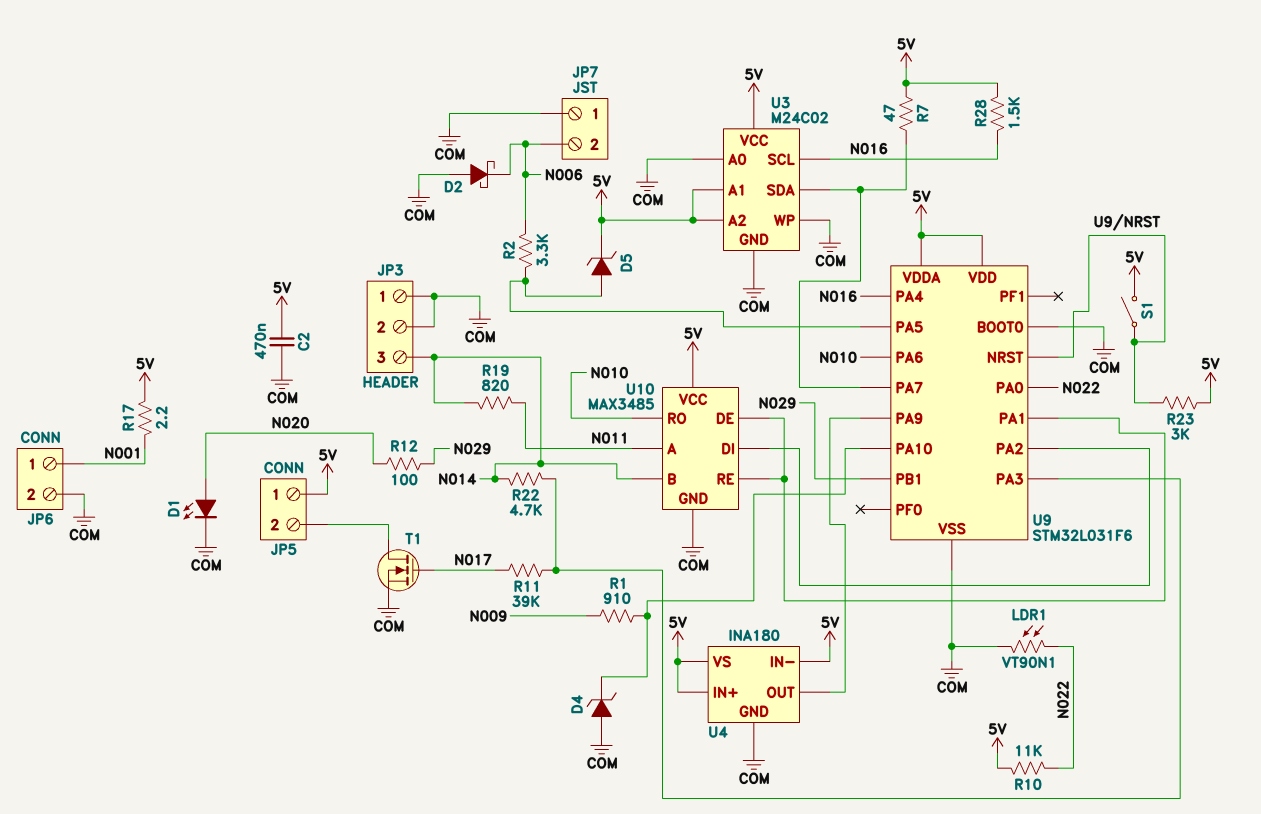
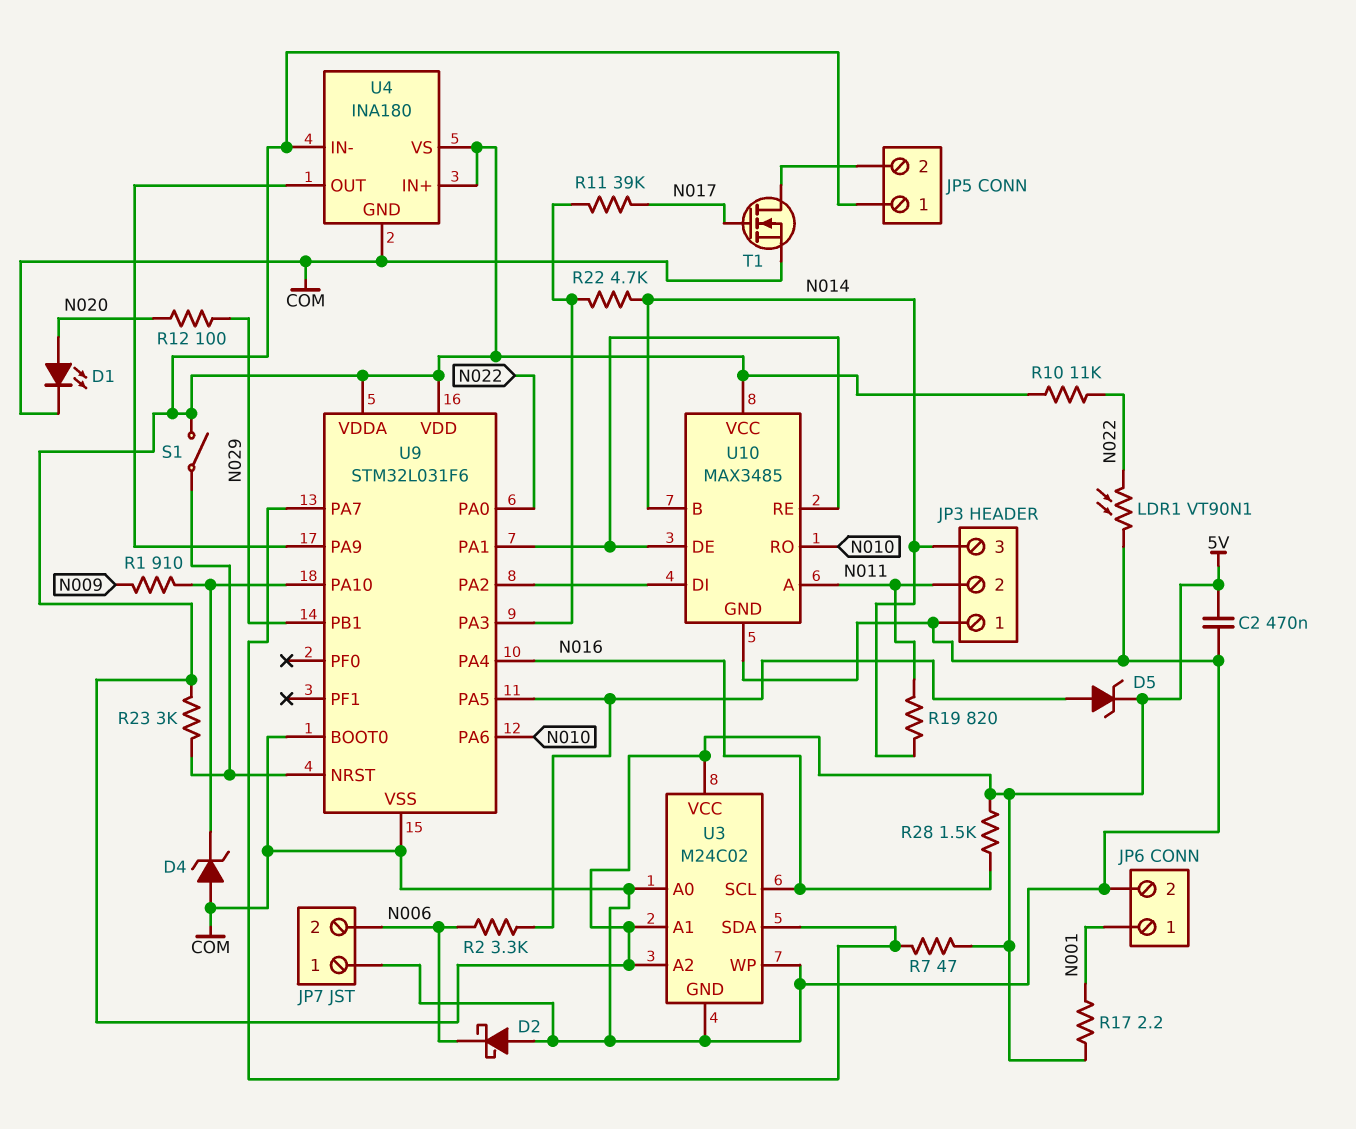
JP3 pin 2: COM -> N011

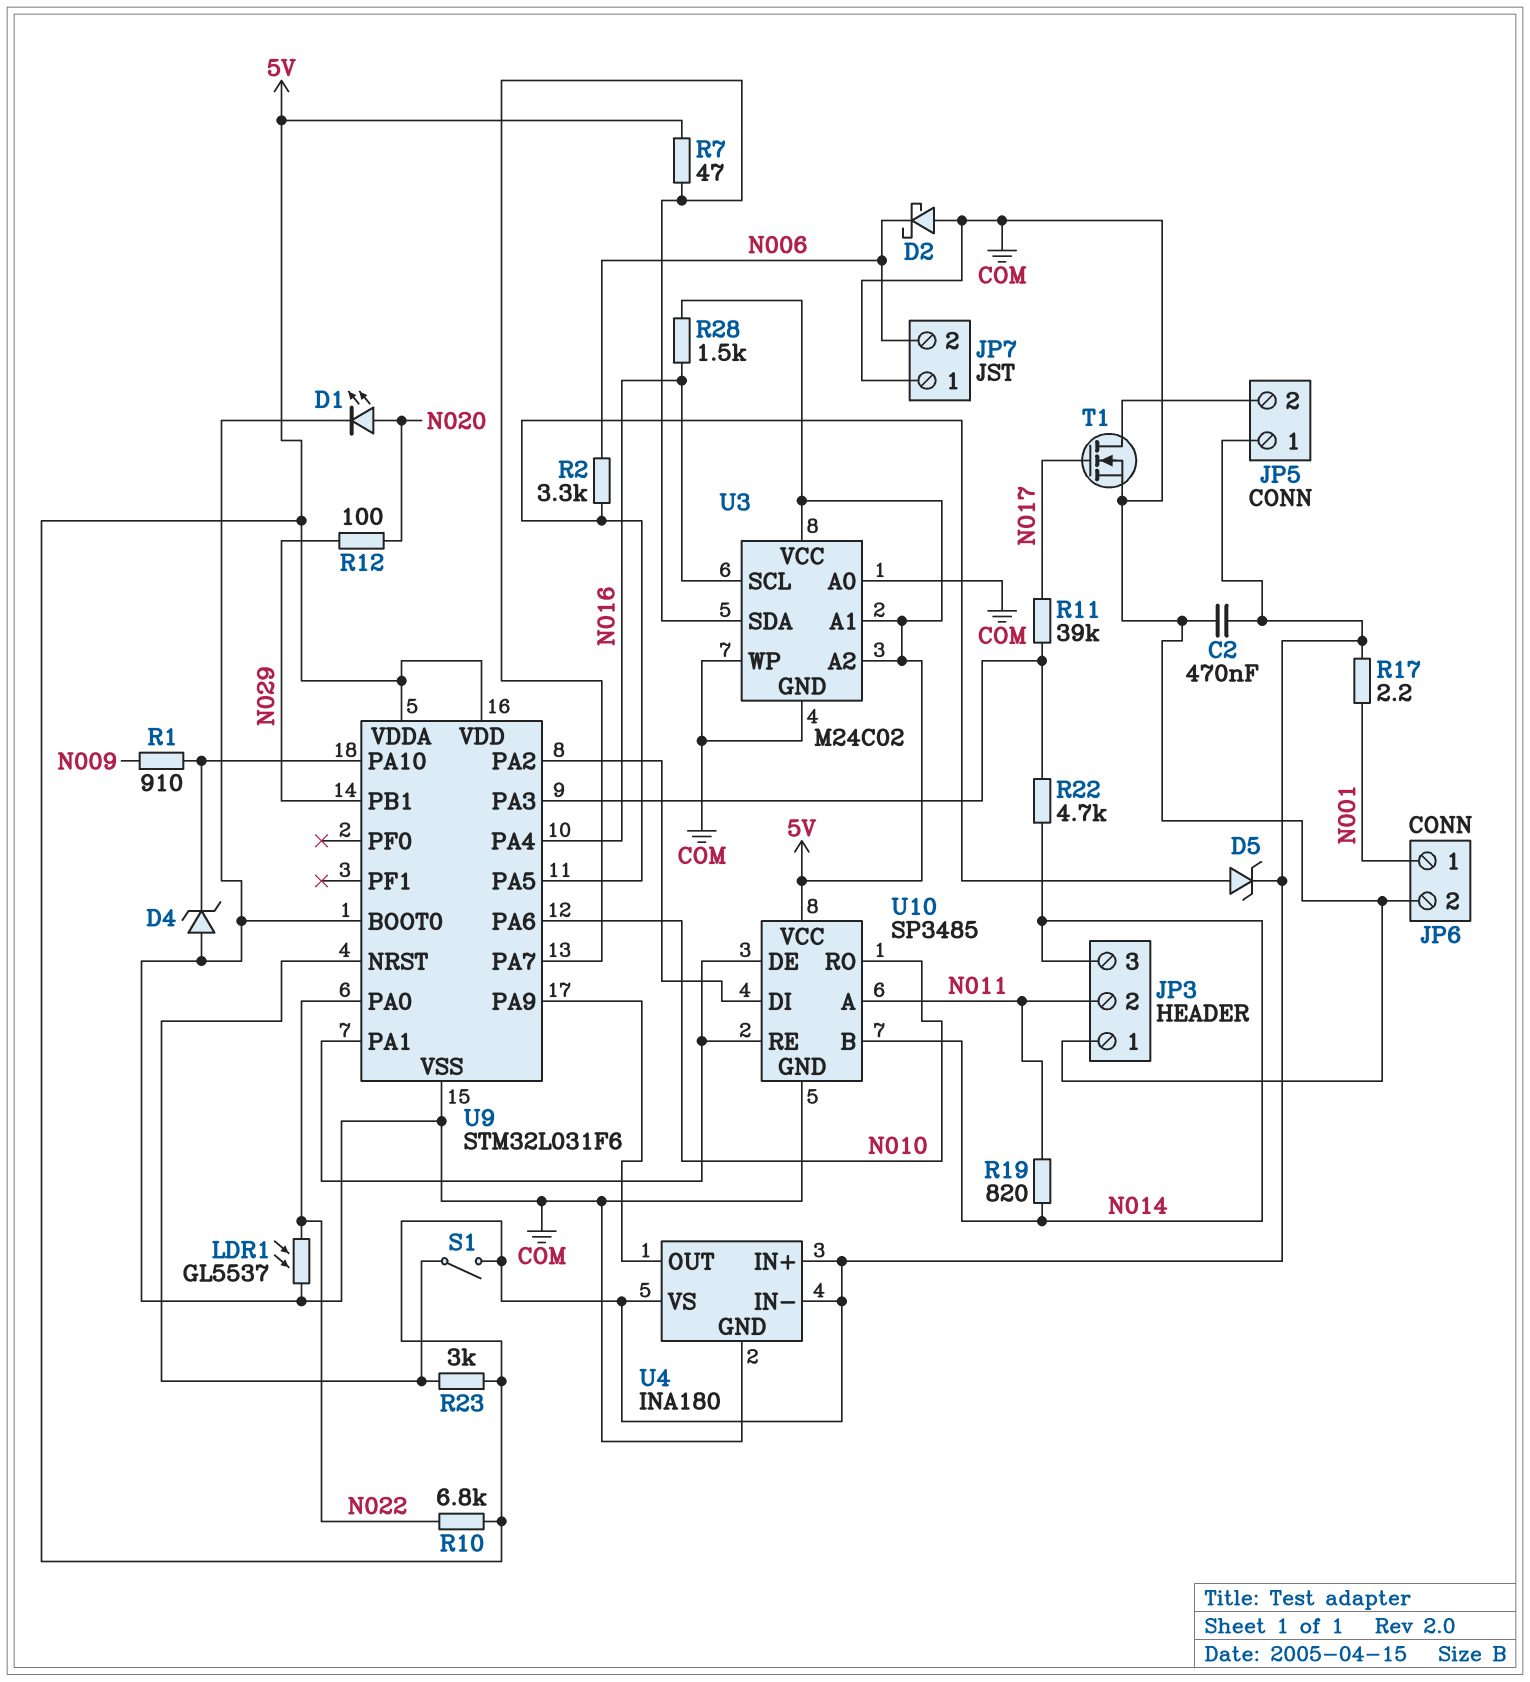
LDR1: VT90N1 (COM, N022) -> GL5537 (COM, N022)
R10: 11k (5V, N022) -> 6.8k (5V, N022)
U10: MAX3485 -> SP3485

